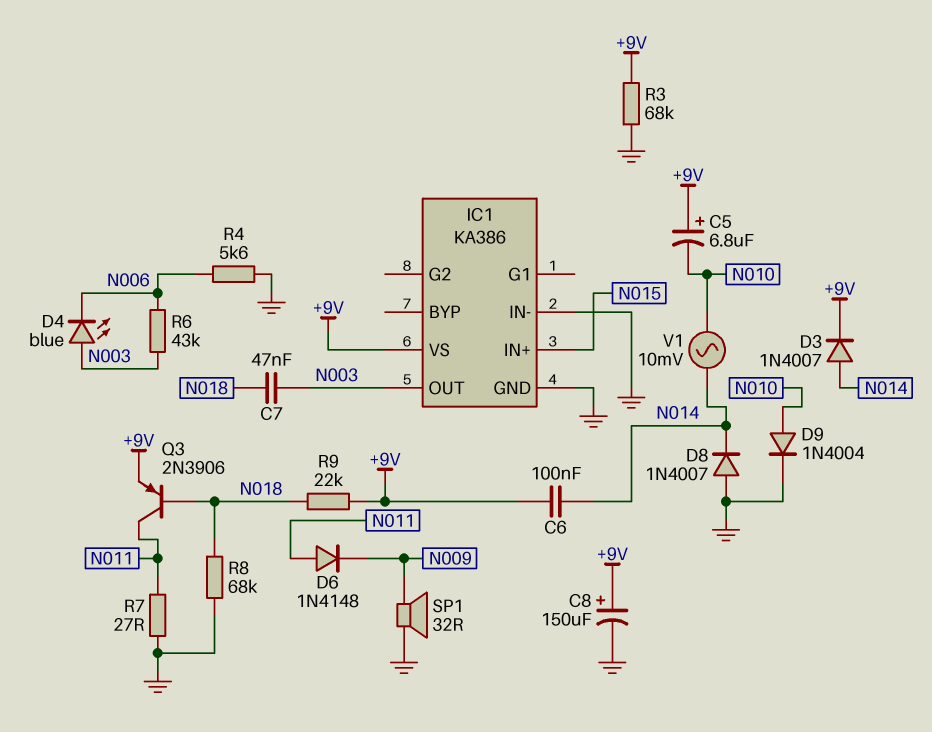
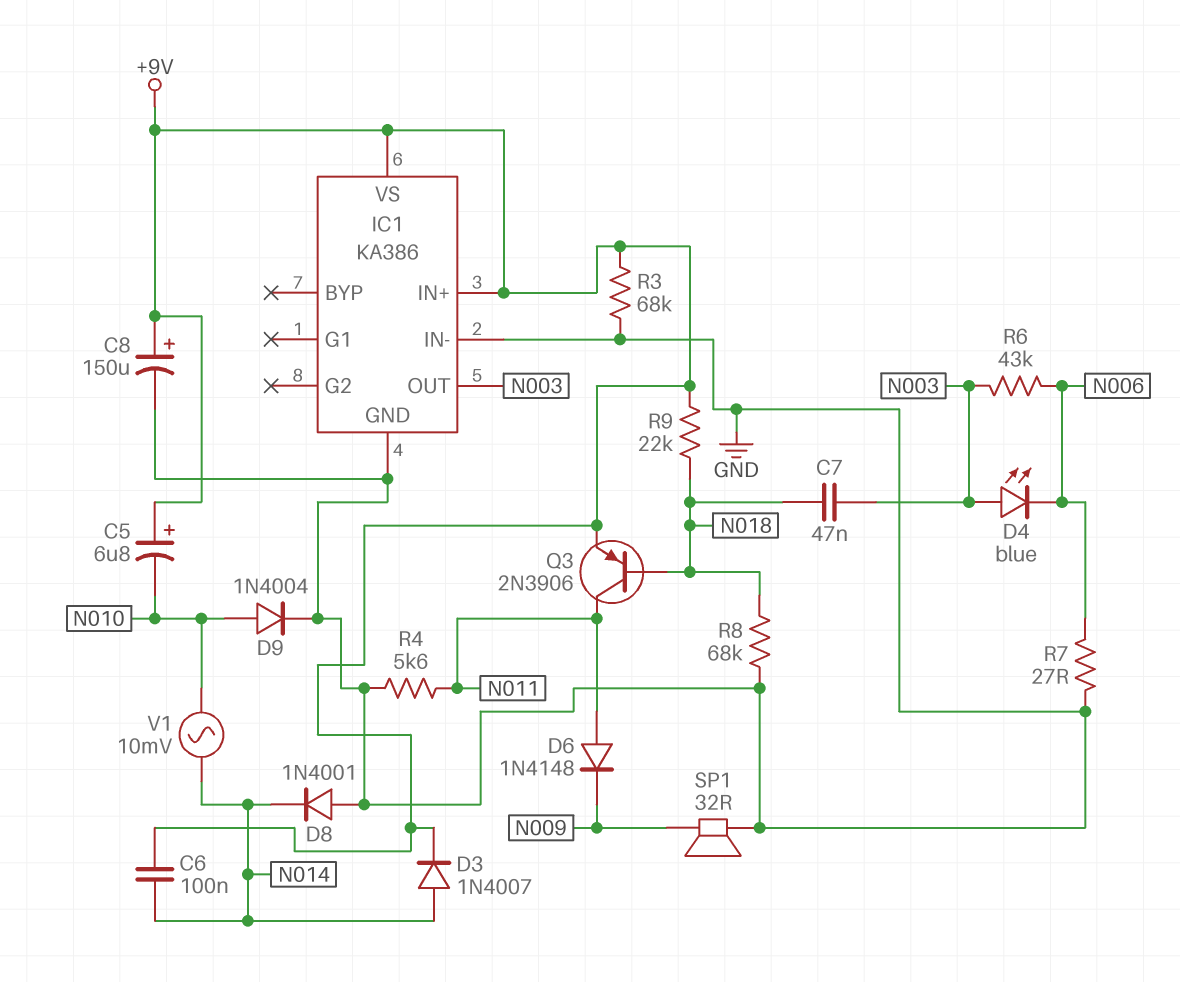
D8: diode 1N4007 (A GND, K N014) -> diode 1N4001 (A GND, K N014)
IC1 pin IN+: N015 -> +9V
R4: 5.6k (GND, N006) -> 5.6k (GND, N011)
R7: 27 (GND, N011) -> 27 (GND, N006)

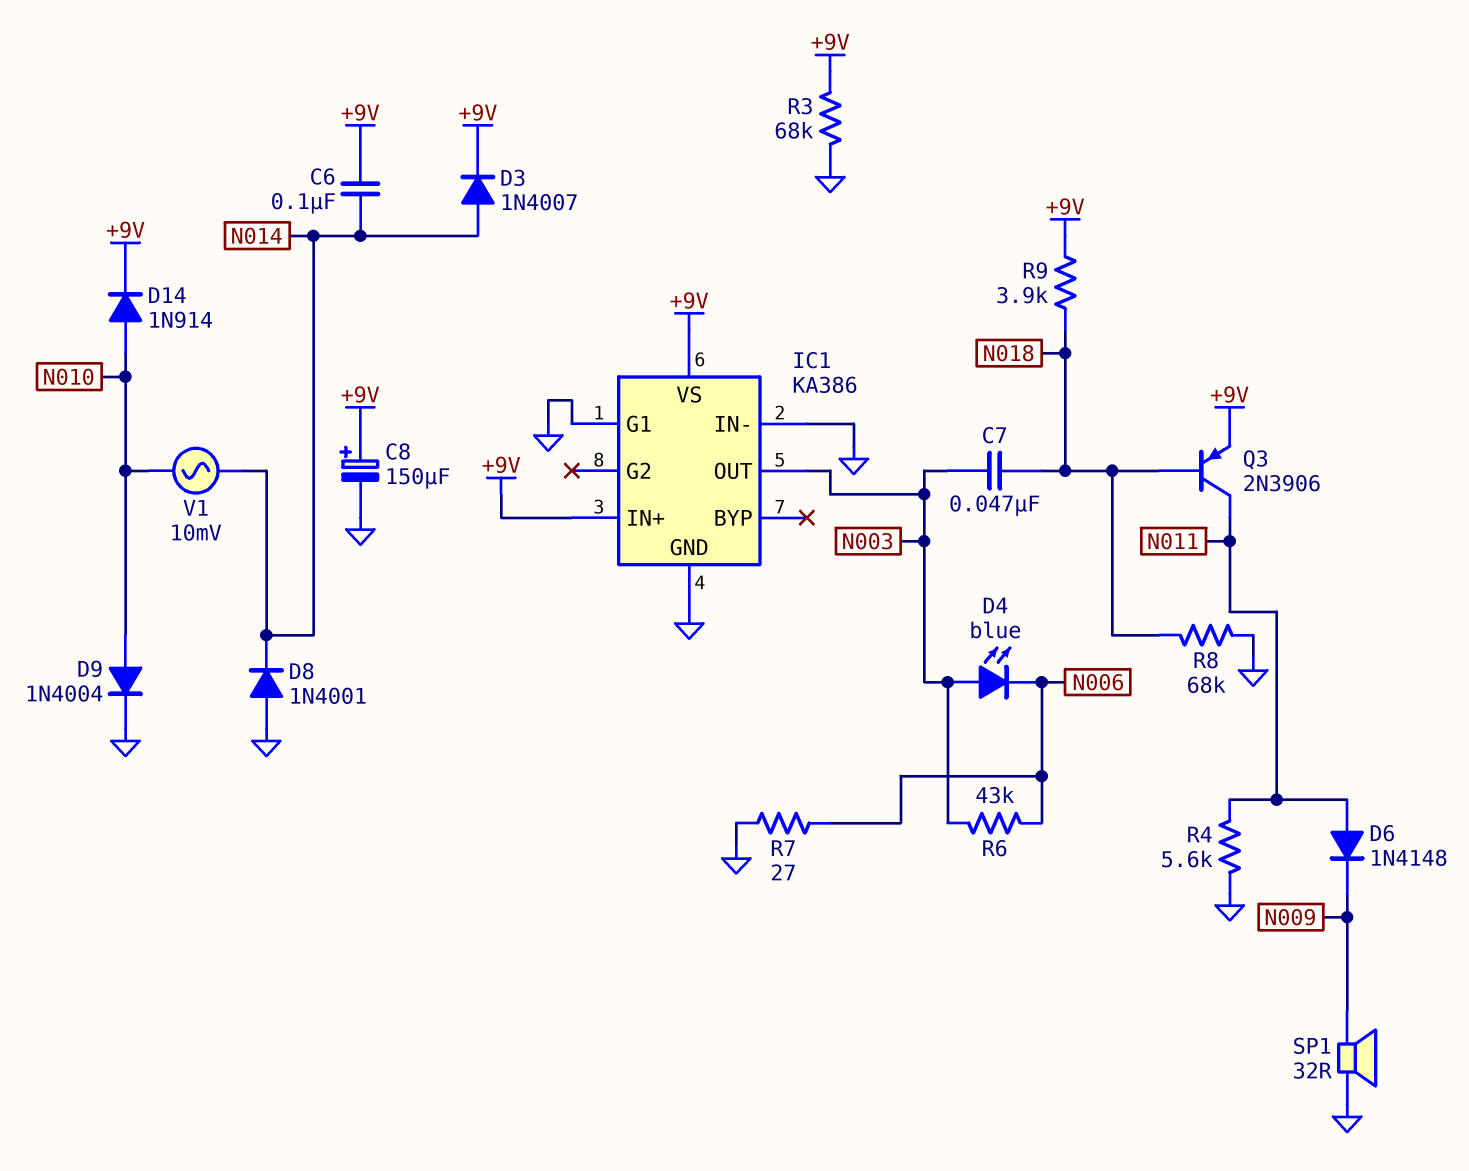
C5: 6.8uF (plus +9V, minus N010) -> none
D14: none -> diode 1N914 (A N010, K +9V)
IC1 pin G1: none -> GND
R9: 22k (+9V, N018) -> 3.9k (+9V, N018)

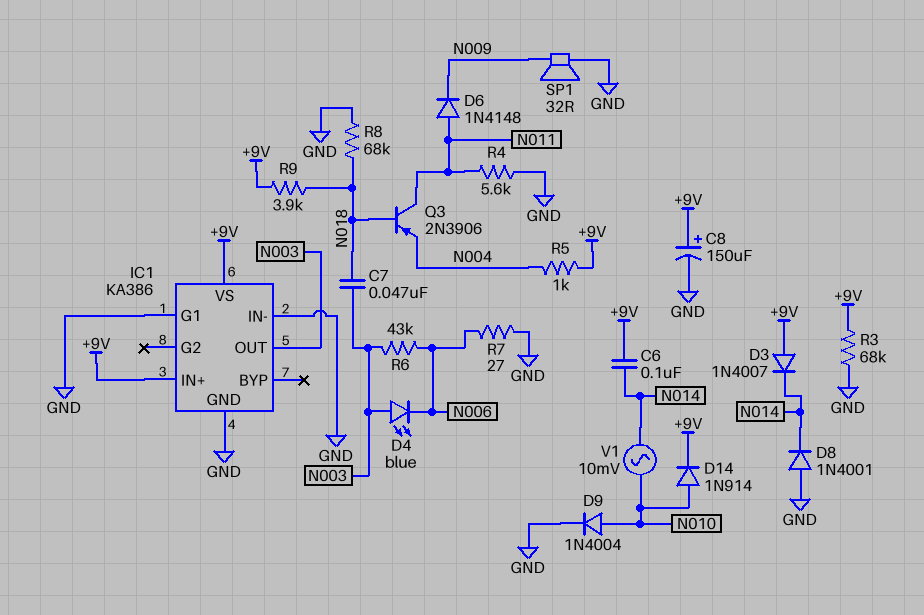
D3: diode 1N4007 (A N014, K +9V) -> diode 1N4007 (A +9V, K N014)
Q3: PNP 2N3906 (B N018, C N011, E +9V) -> PNP 2N3906 (B N018, C N011, E N004)
R5: none -> 1k (+9V, N004)

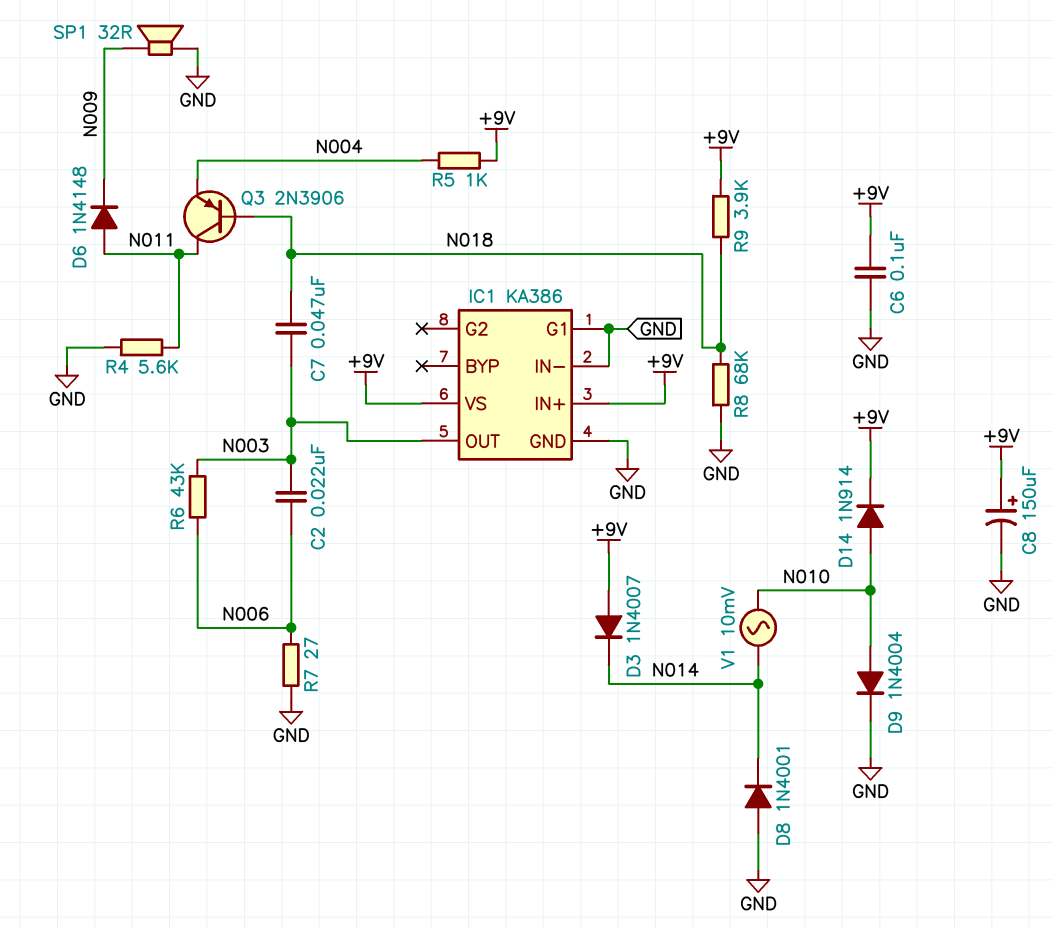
C2: none -> 22nF (N003, N006)
C6: 100nF (+9V, N014) -> 100nF (+9V, GND)
D4: LED blue (A N003, K N006) -> none
R3: 68k (+9V, GND) -> none

